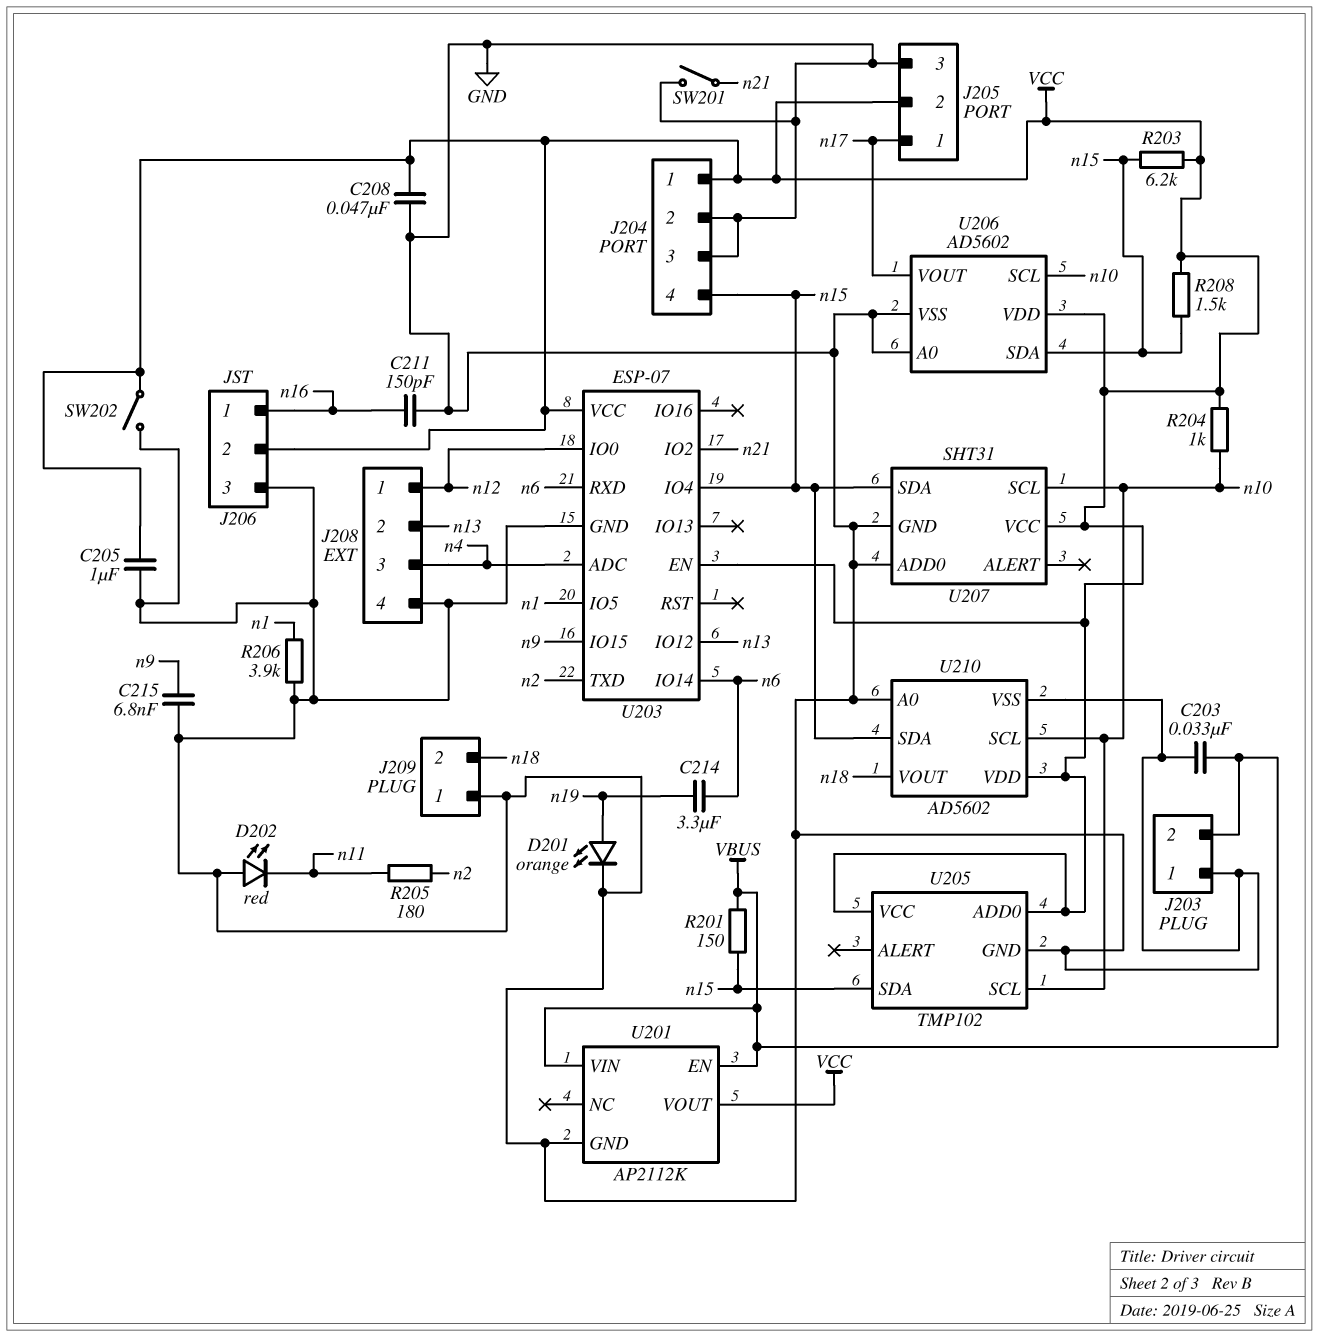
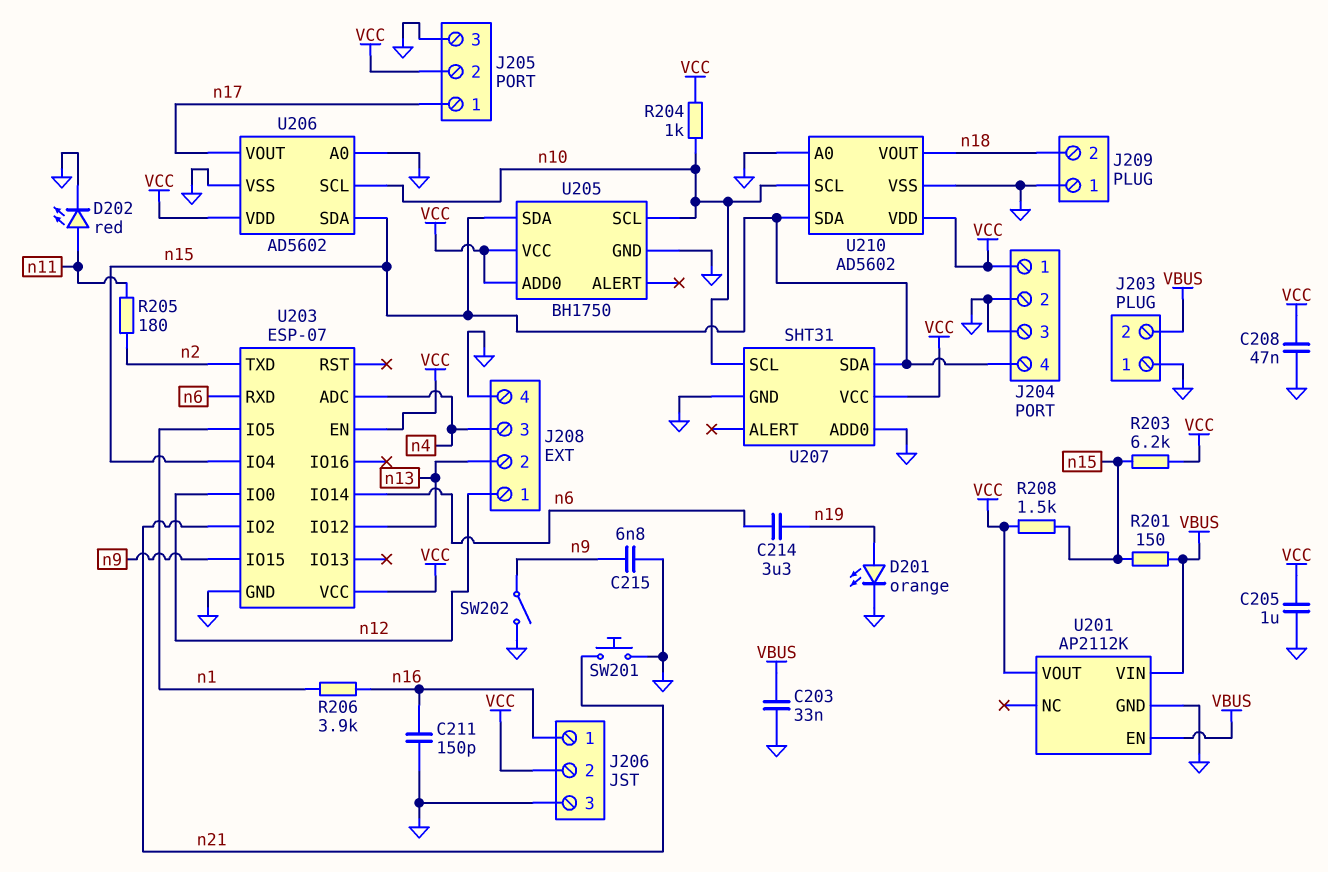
D202: LED red (A GND, K n11) -> LED red (A n11, K GND)
R206: 3.9k (GND, n1) -> 3.9k (n1, n16)
SW201: switch (GND, n21) -> button (GND, n21)
SW202: switch (GND, VCC) -> switch (GND, n9)
U205: TMP102 -> BH1750

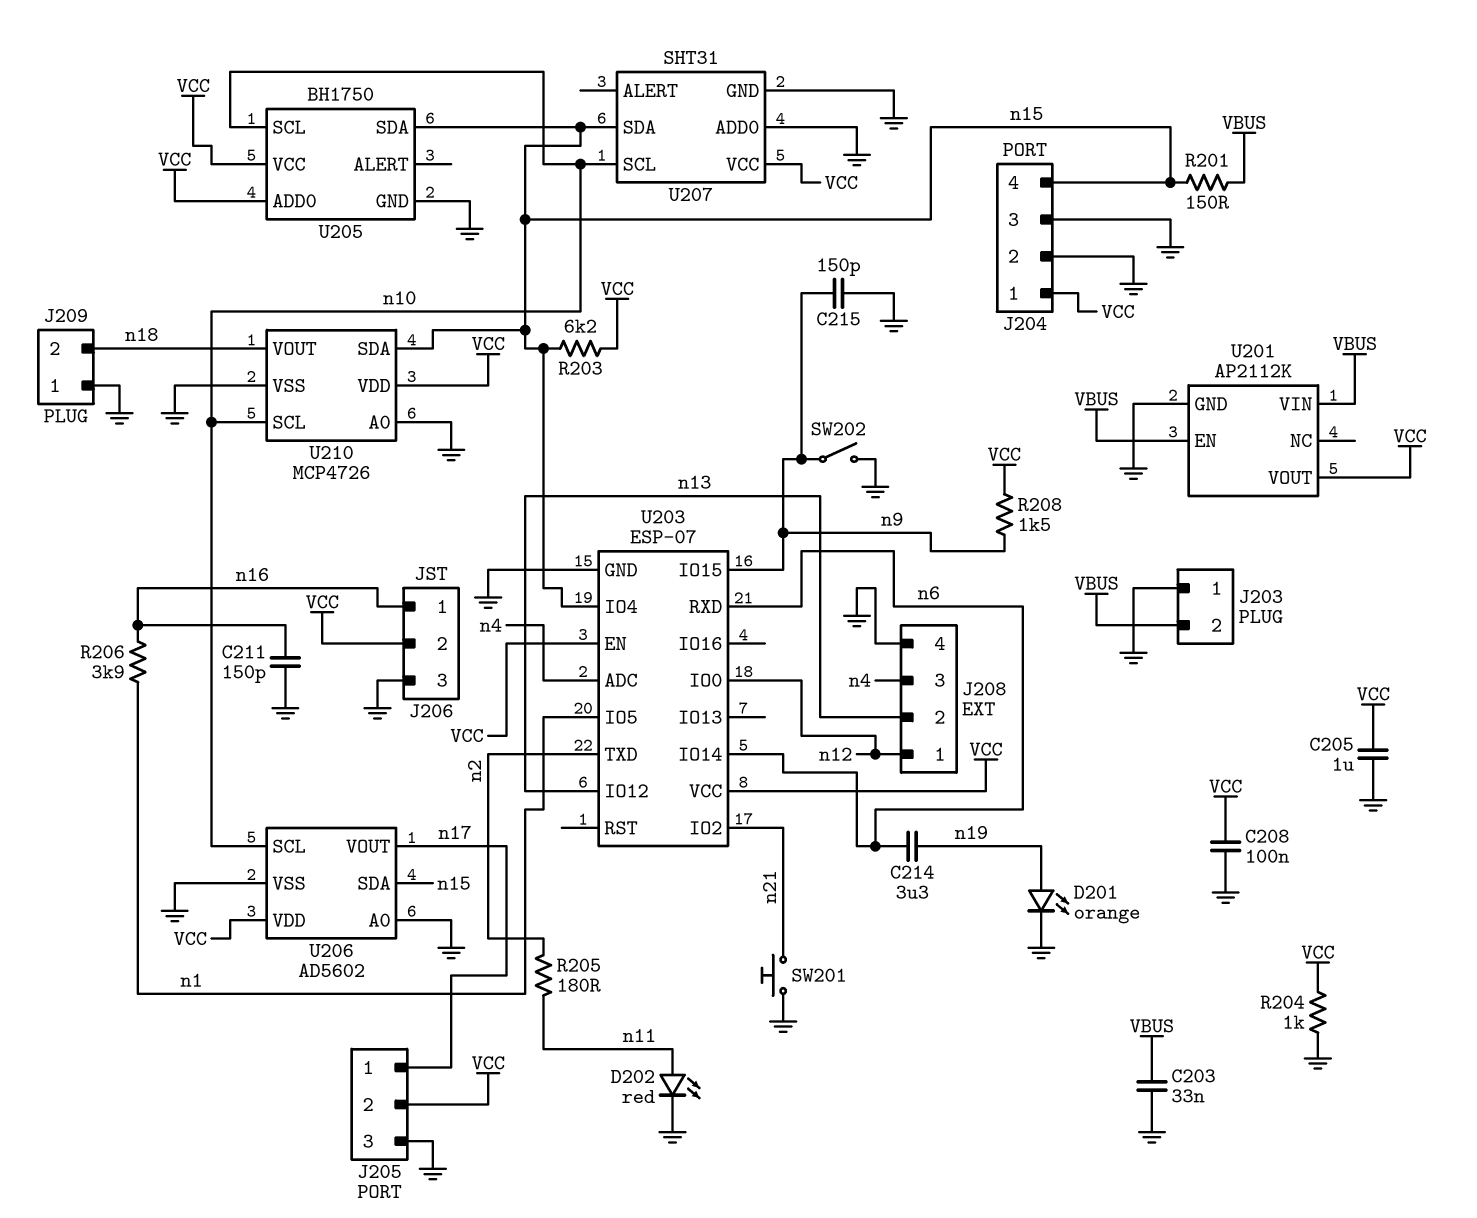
C208: 47nF (GND, VCC) -> 100nF (GND, VCC)
C215: 6.8nF (GND, n9) -> 150pF (GND, n9)
R204: 1k (VCC, n10) -> 1k (GND, VCC)
R208: 1.5k (VCC, n15) -> 1.5k (VCC, n9)
U210: AD5602 -> MCP4726

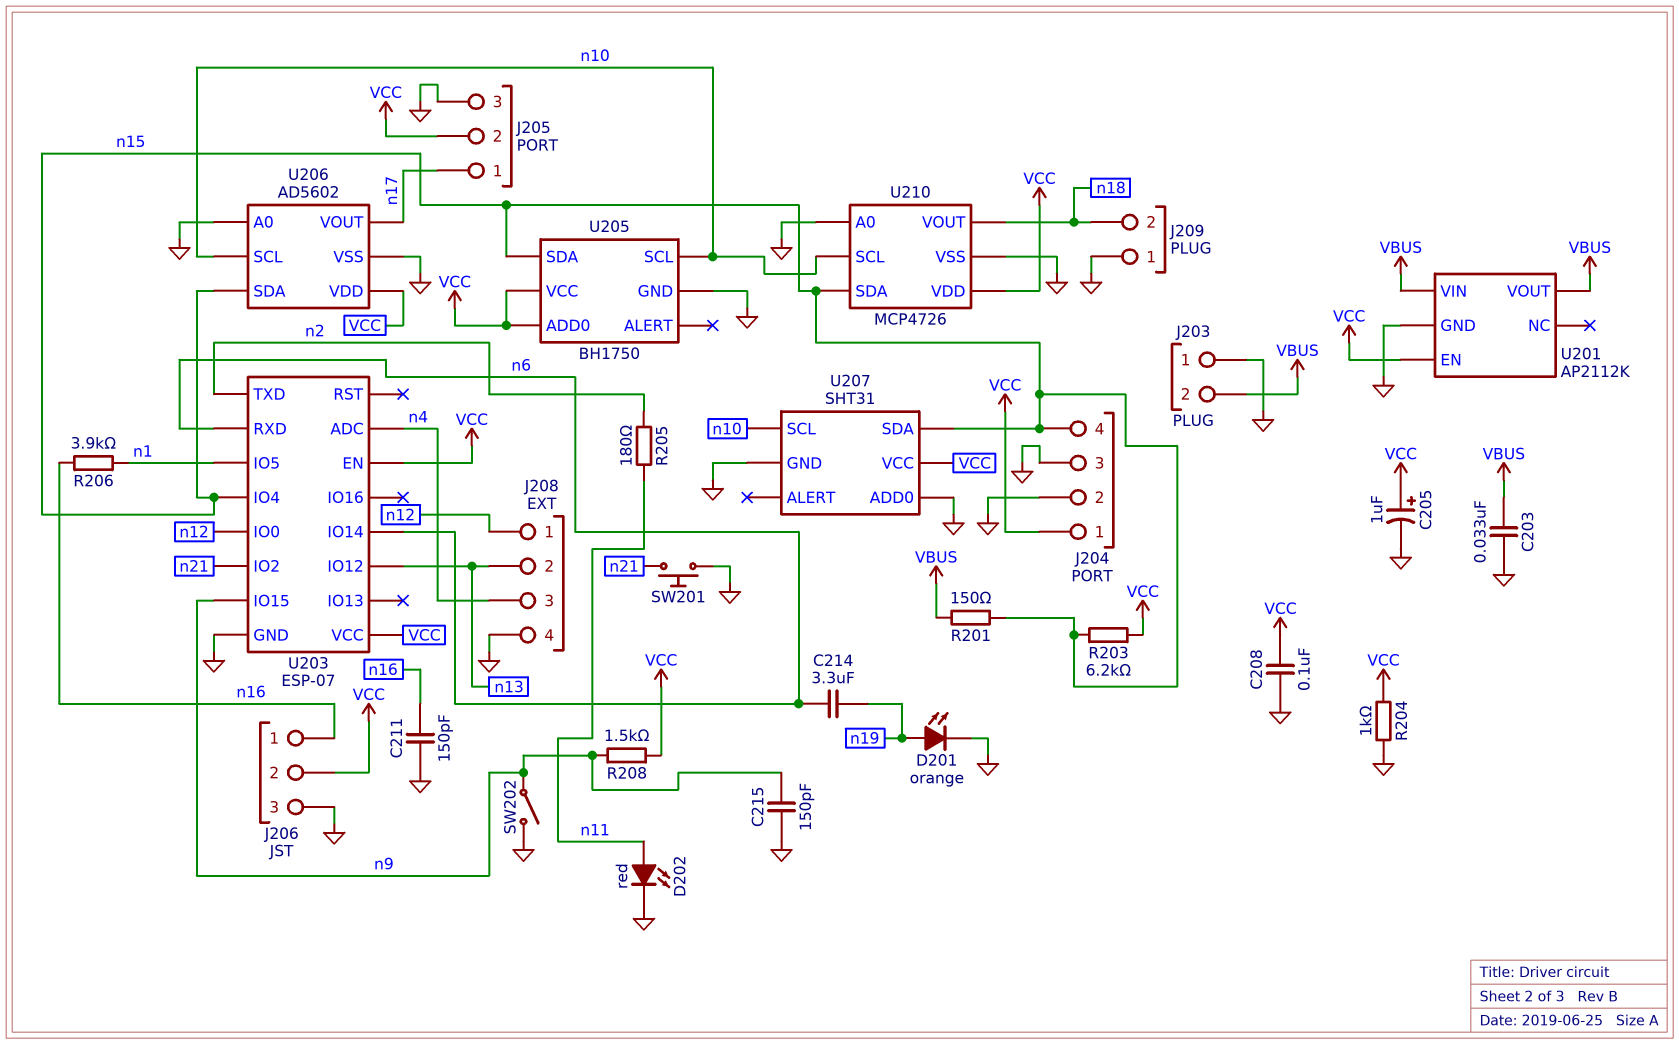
C205: 1uF (GND, VCC) -> 1uF (plus VCC, minus GND)
U201 pin EN: VBUS -> VCC
U201 pin VOUT: VCC -> VBUS

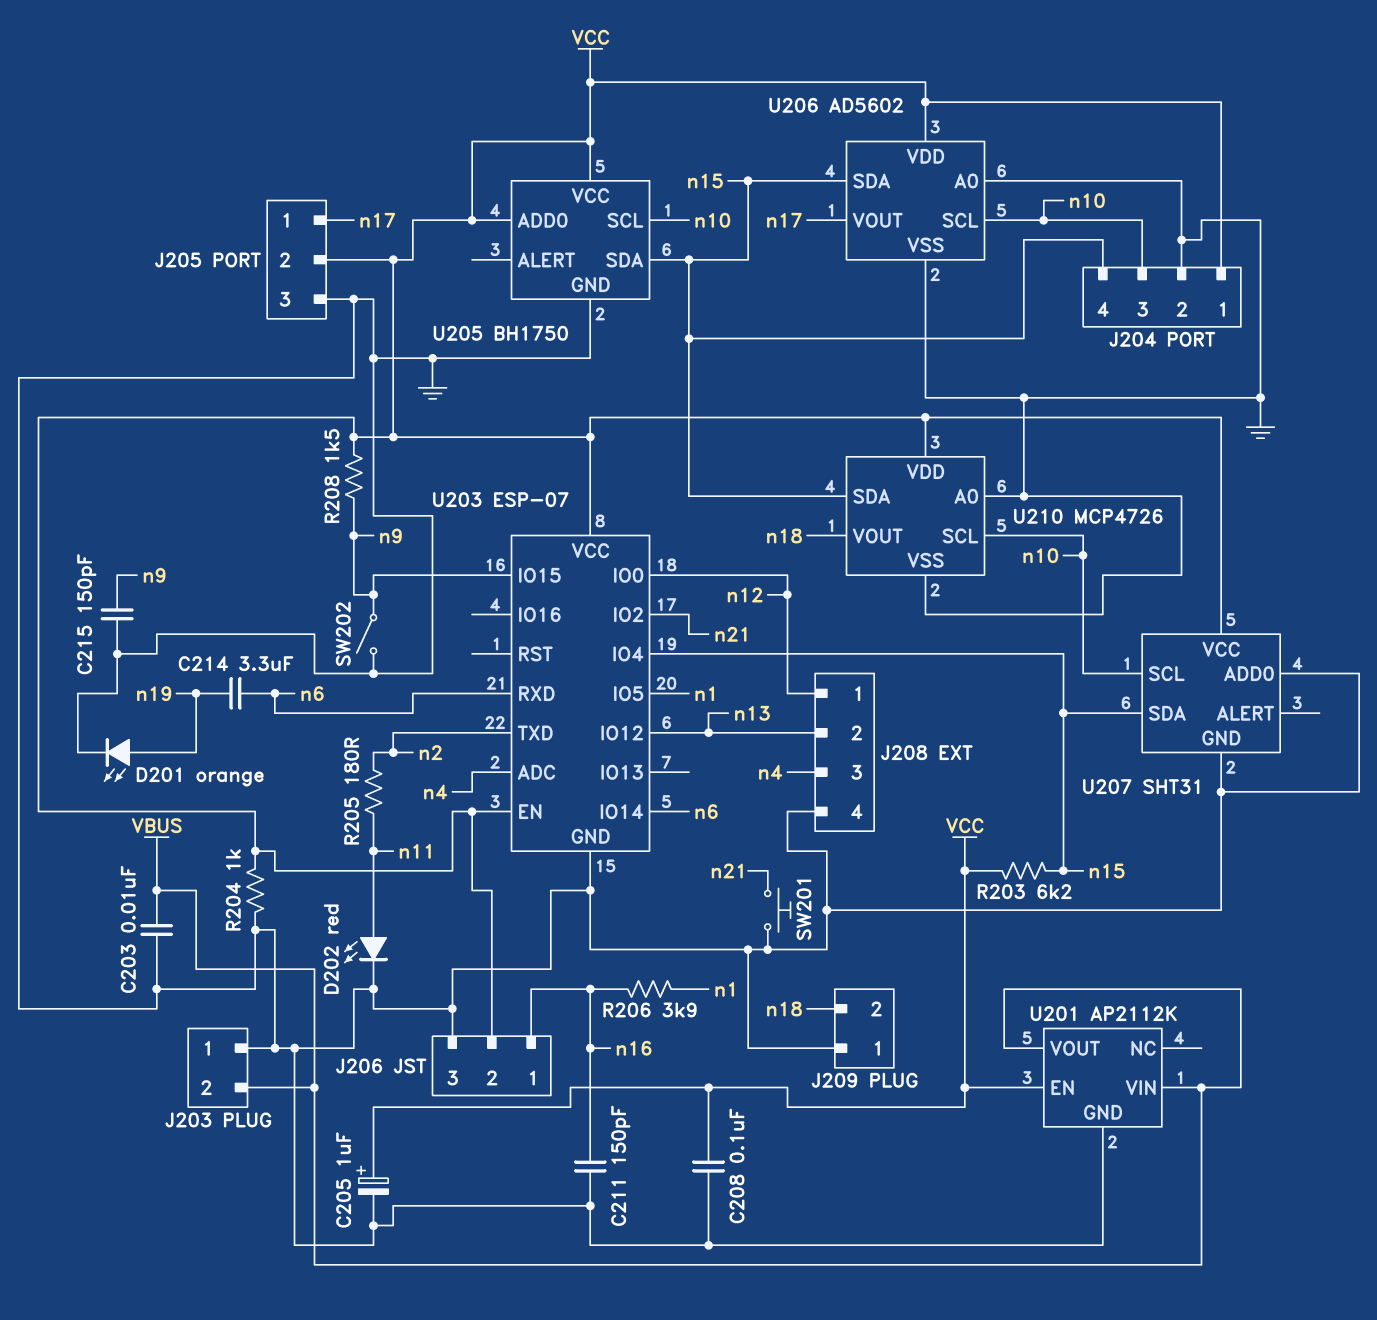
C203: 33nF (GND, VBUS) -> 10nF (GND, VBUS)
J204 pin 3: GND -> n10
R201: 150 (VBUS, n15) -> none

